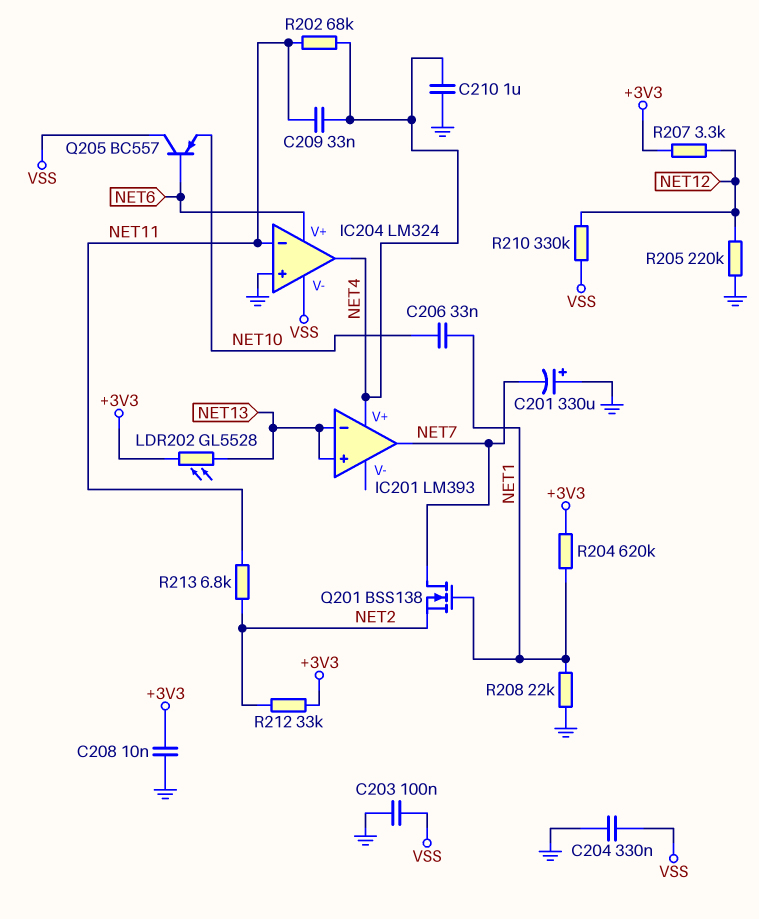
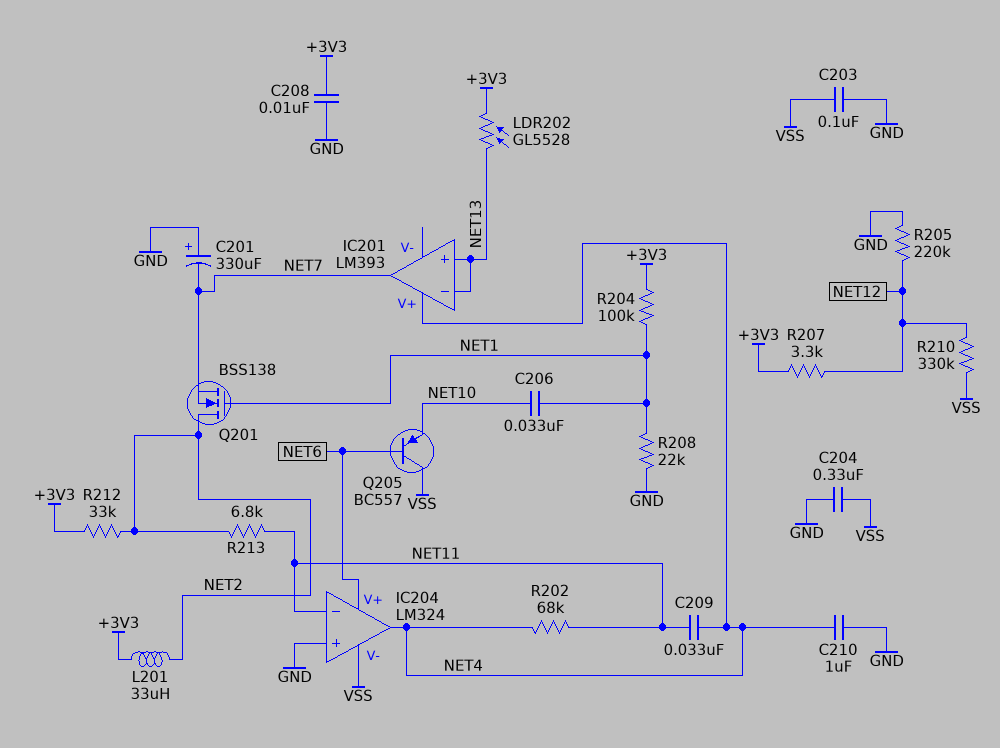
L201: none -> 33uH (+3V3, NET2)
Q201: NMOS BSS138 (G NET1, D NET7, S NET2) -> NMOS BSS138 (G NET1, D NET2, S NET7)
R204: 620k (+3V3, NET1) -> 100k (+3V3, NET1)

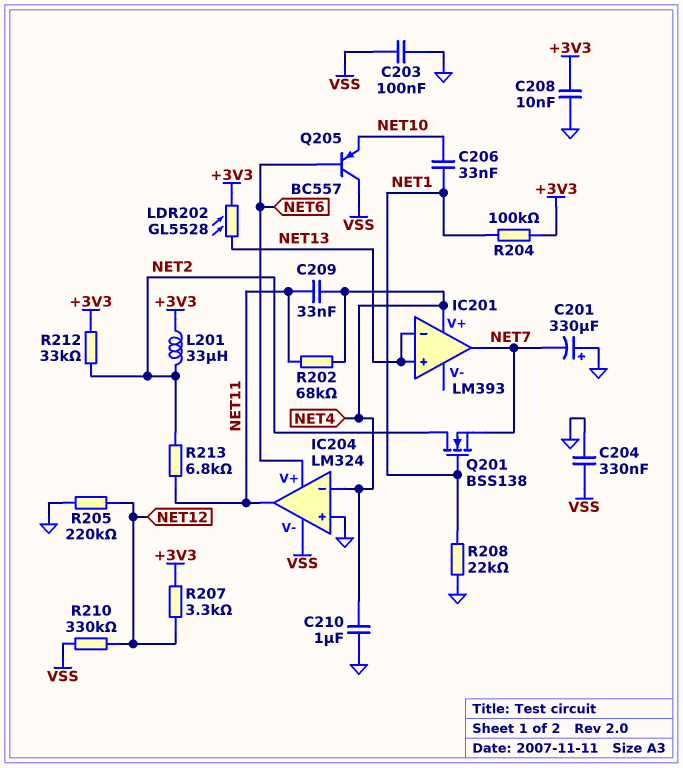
IC204 pin in-: NET11 -> NET4
IC204 pin out: NET4 -> NET11

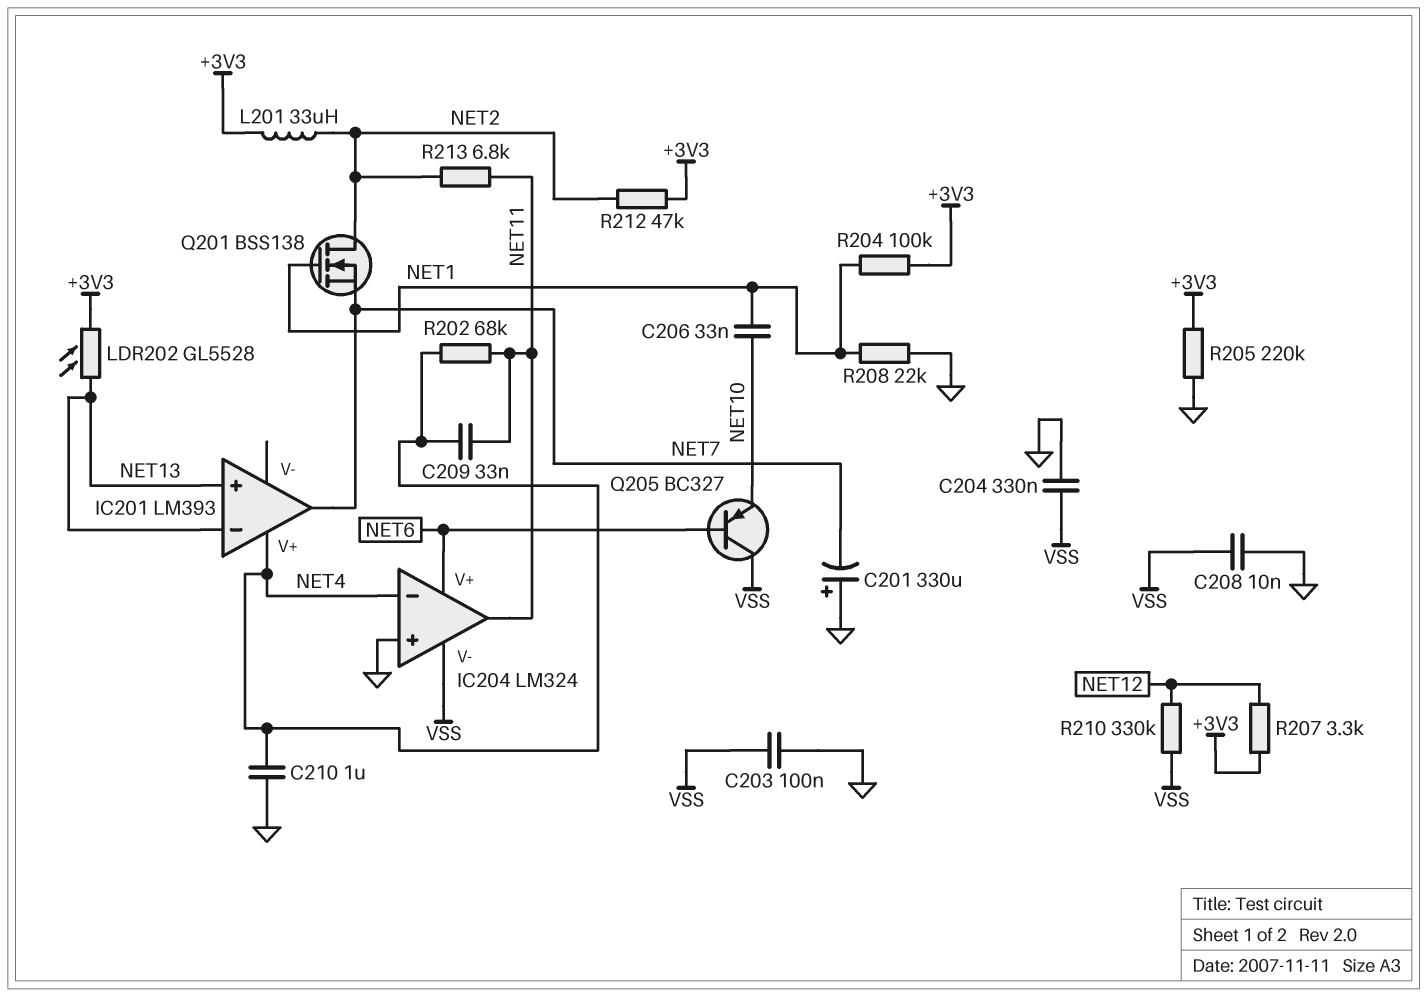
C208: 10nF (+3V3, GND) -> 10nF (GND, VSS)
Q205: PNP BC557 (B NET6, C VSS, E NET10) -> PNP BC327 (B NET6, C VSS, E NET10)
R205: 220k (GND, NET12) -> 220k (+3V3, GND)
R212: 33k (+3V3, NET2) -> 47k (+3V3, NET2)

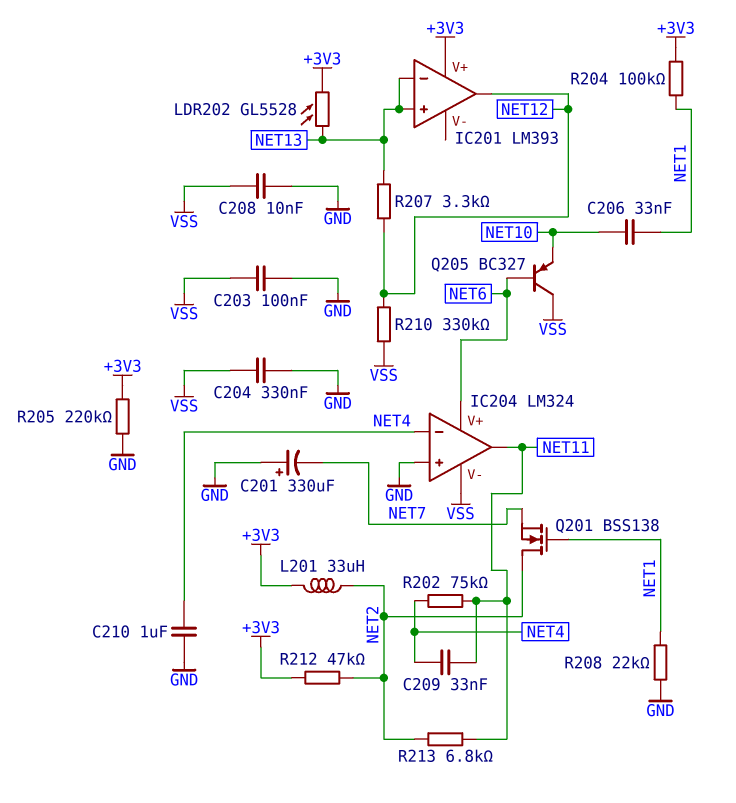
IC201 pin V+: NET4 -> +3V3
IC201 pin out: NET7 -> NET12
R202: 68k (NET4, NET11) -> 75k (NET4, NET11)
R207: 3.3k (+3V3, NET12) -> 3.3k (NET12, NET13)

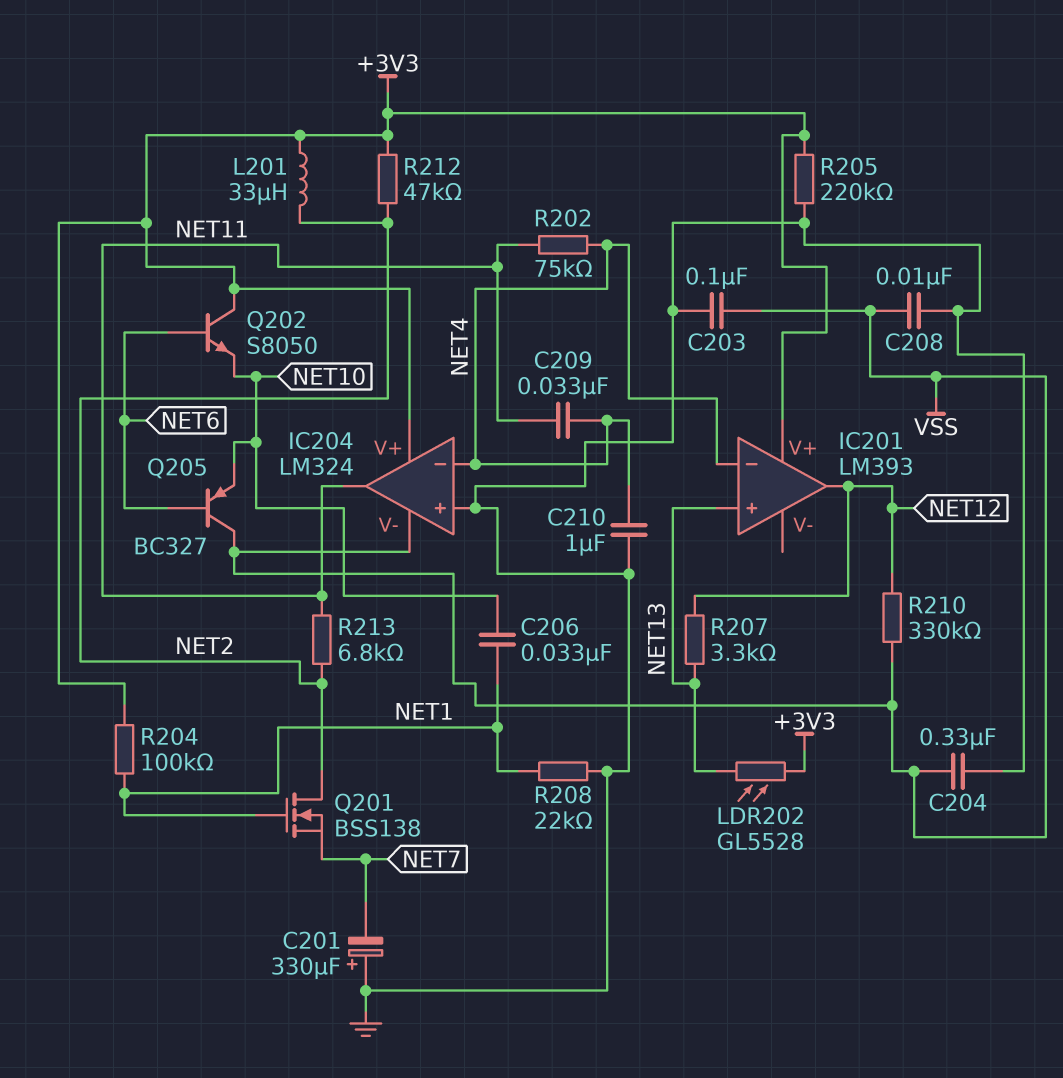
IC201 pin in-: NET13 -> NET4
IC204 pin V+: NET6 -> +3V3
Q202: none -> NPN S8050 (B NET6, C +3V3, E NET10)

